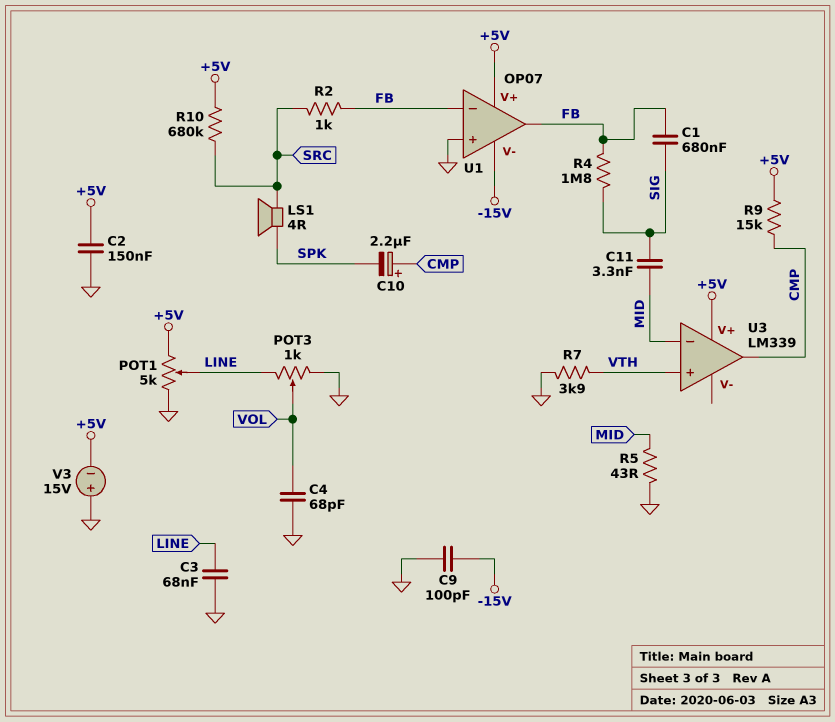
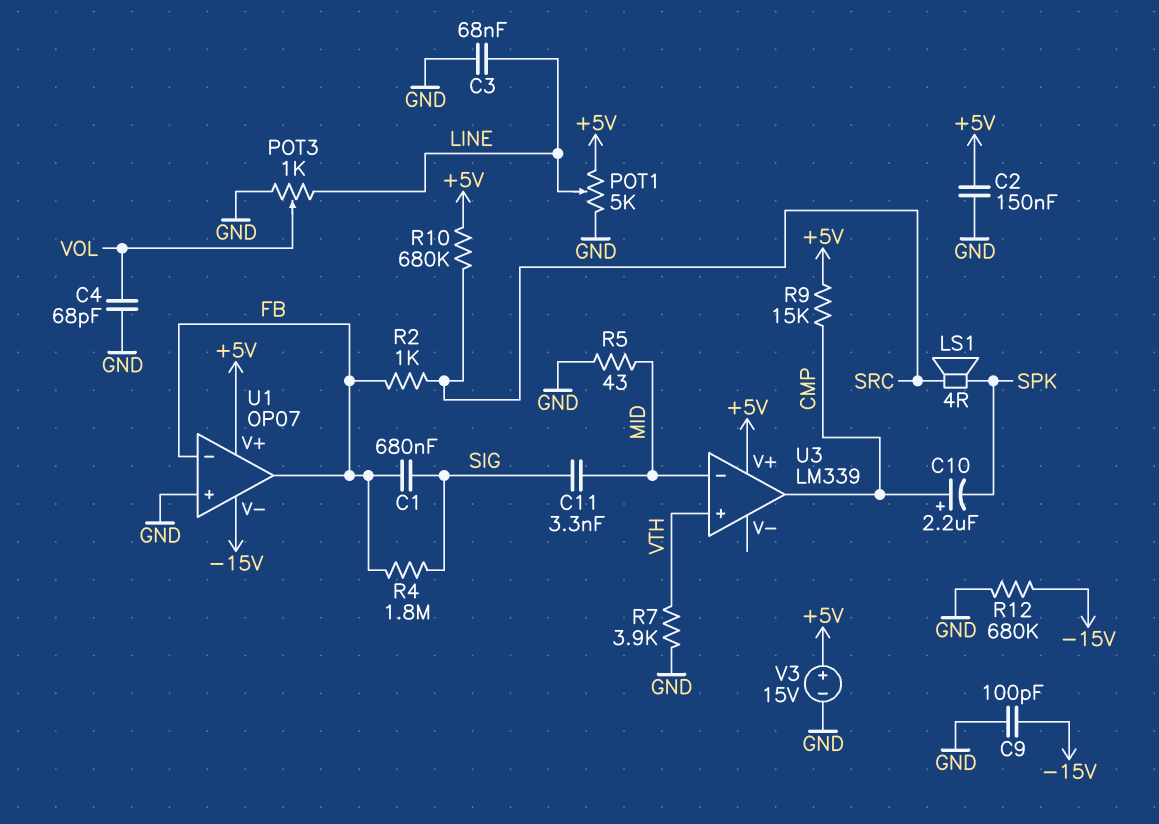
R12: none -> 680k (-15V, GND)
V3: 15V (plus GND, minus +5V) -> 15V (plus +5V, minus GND)

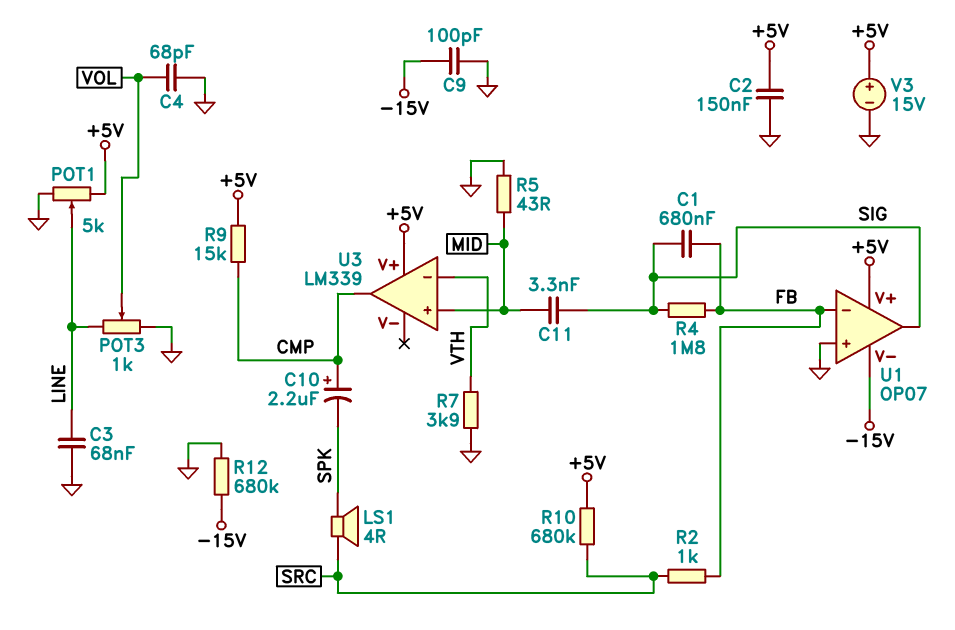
U1 pin out: FB -> SIG
U3 pin in+: VTH -> MID
U3 pin in-: MID -> VTH

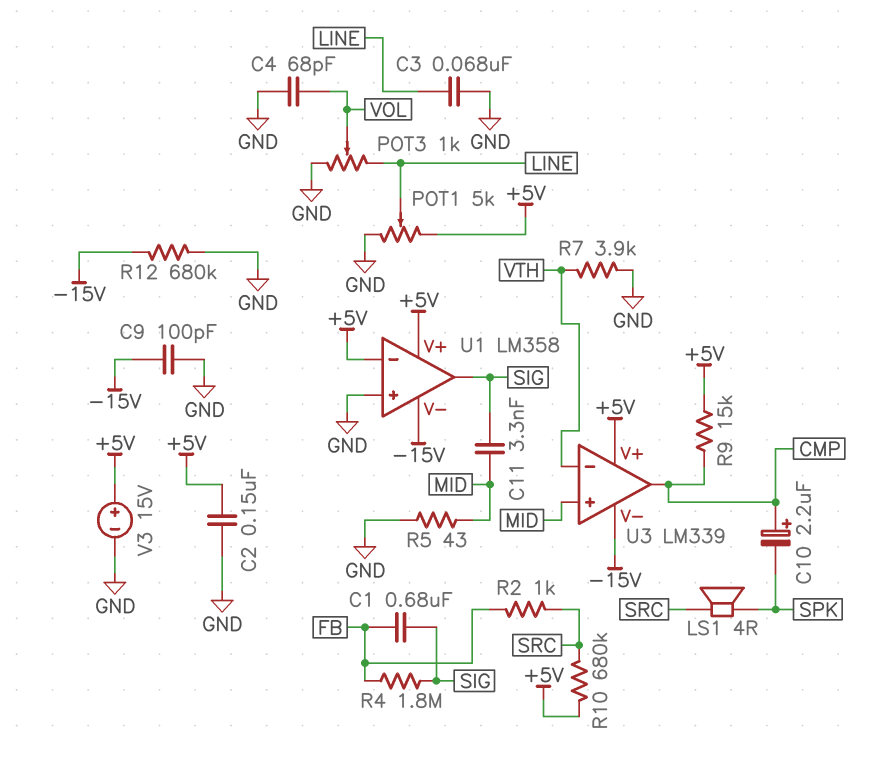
U1: OP07 -> LM358
U1 pin in-: FB -> +5V
U3 pin V-: none -> -15V

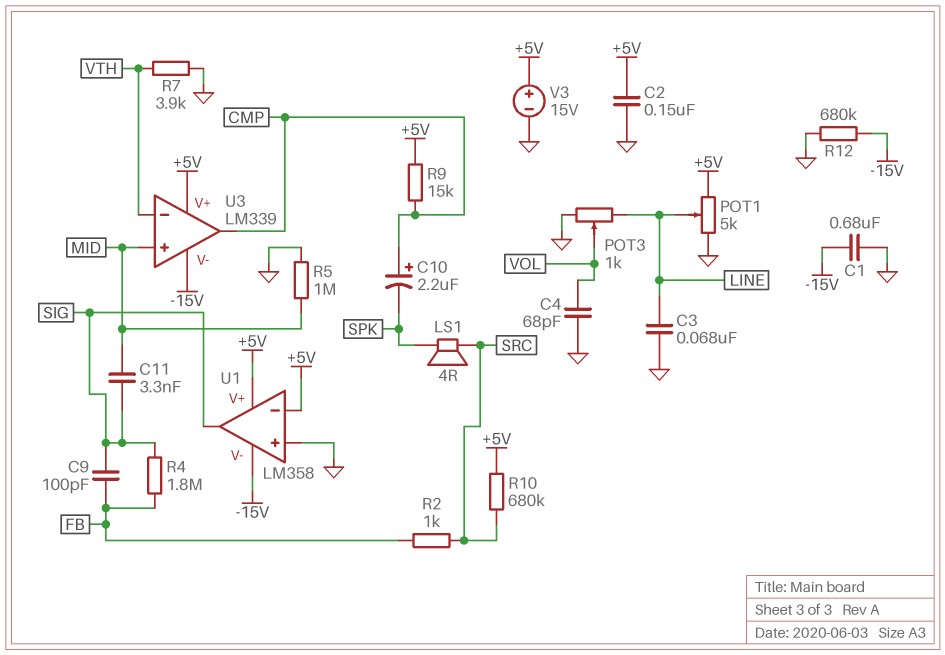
C1: 680nF (FB, SIG) -> 680nF (-15V, GND)
C9: 100pF (-15V, GND) -> 100pF (FB, SIG)
R5: 43 (GND, MID) -> 1M (GND, MID)

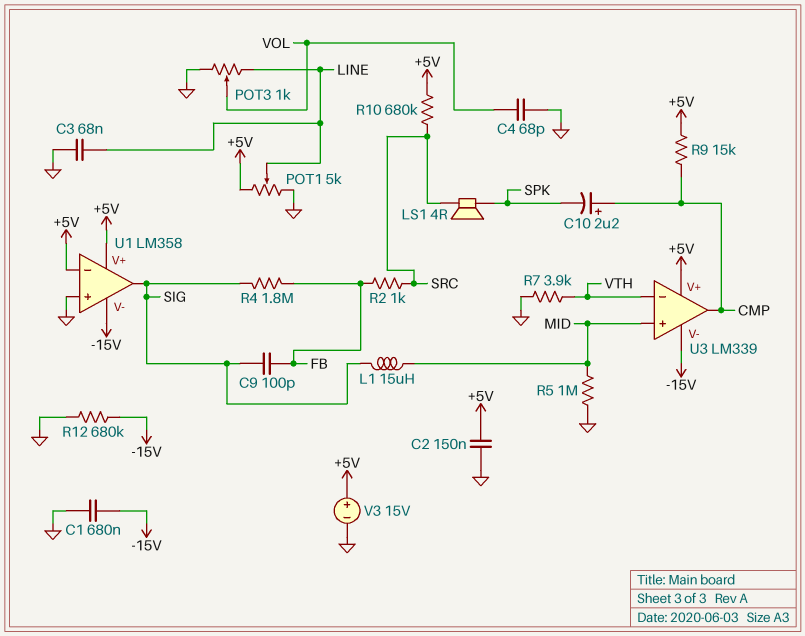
C11: 3.3nF (MID, SIG) -> none
L1: none -> 15uH (MID, SIG)

